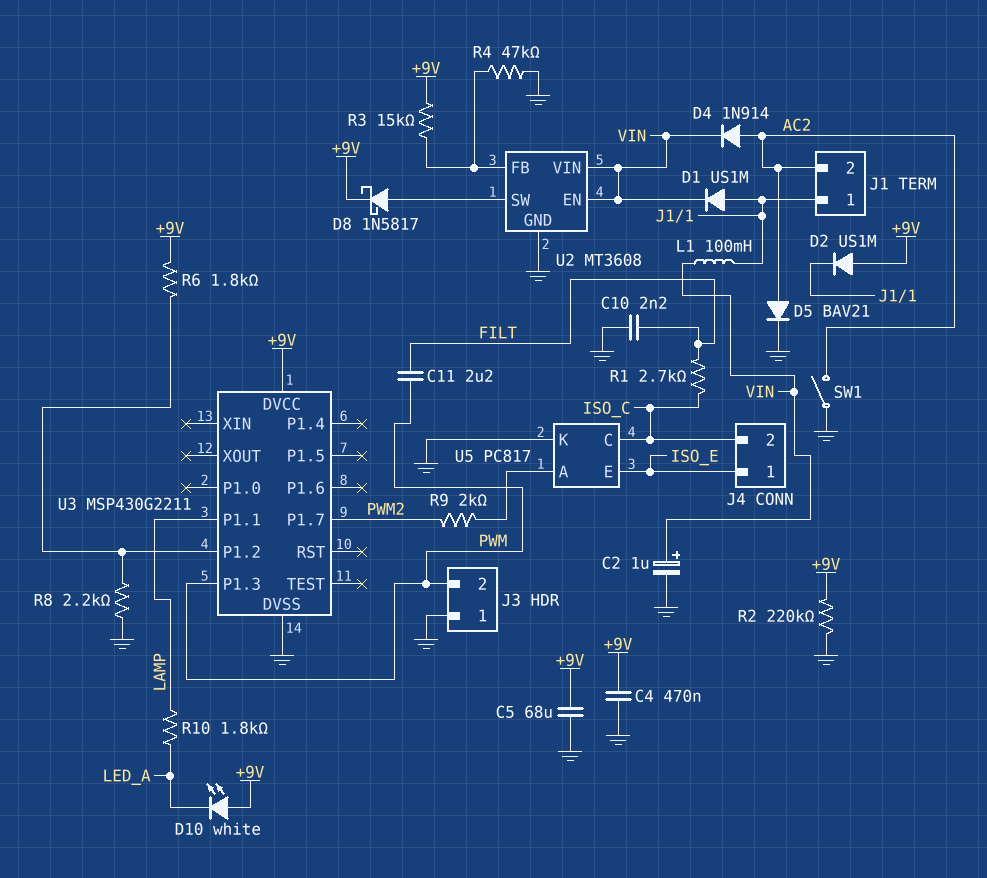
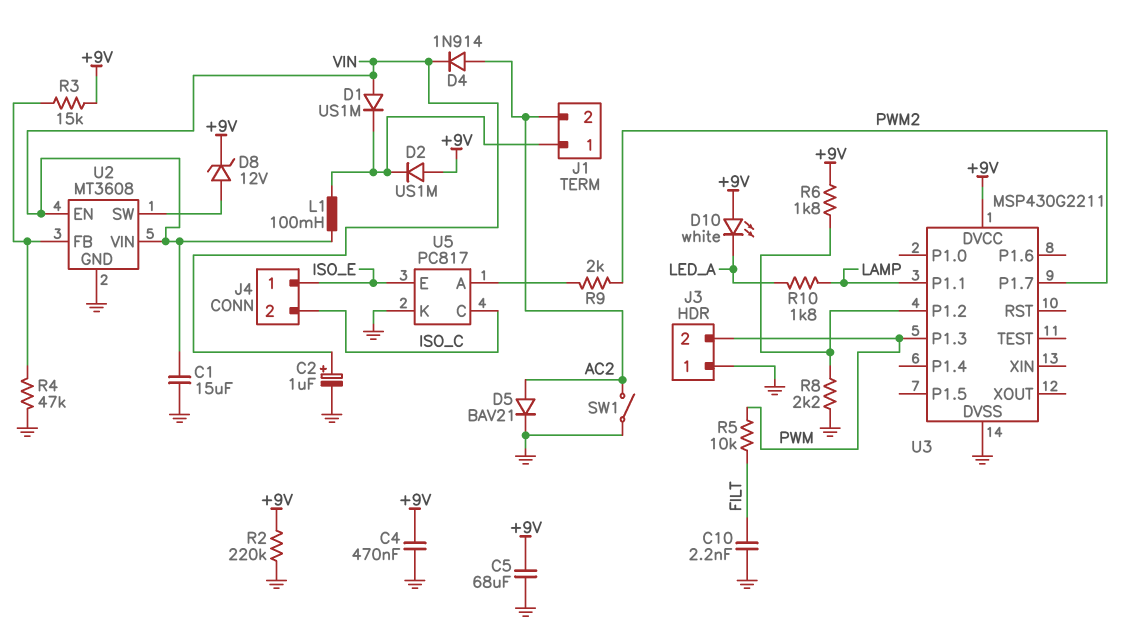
C1: none -> 15uF (GND, VIN)
C11: 2.2uF (FILT, PWM) -> none
D1: diode US1M (A J1/1, K VIN) -> diode US1M (A VIN, K J1/1)
D8: schottky 1N5817 (A U2/SW, K +9V) -> zener 12V (A U2/SW, K +9V)
R1: 2.7k (FILT, ISO_C) -> none
R5: none -> 10k (FILT, PWM)

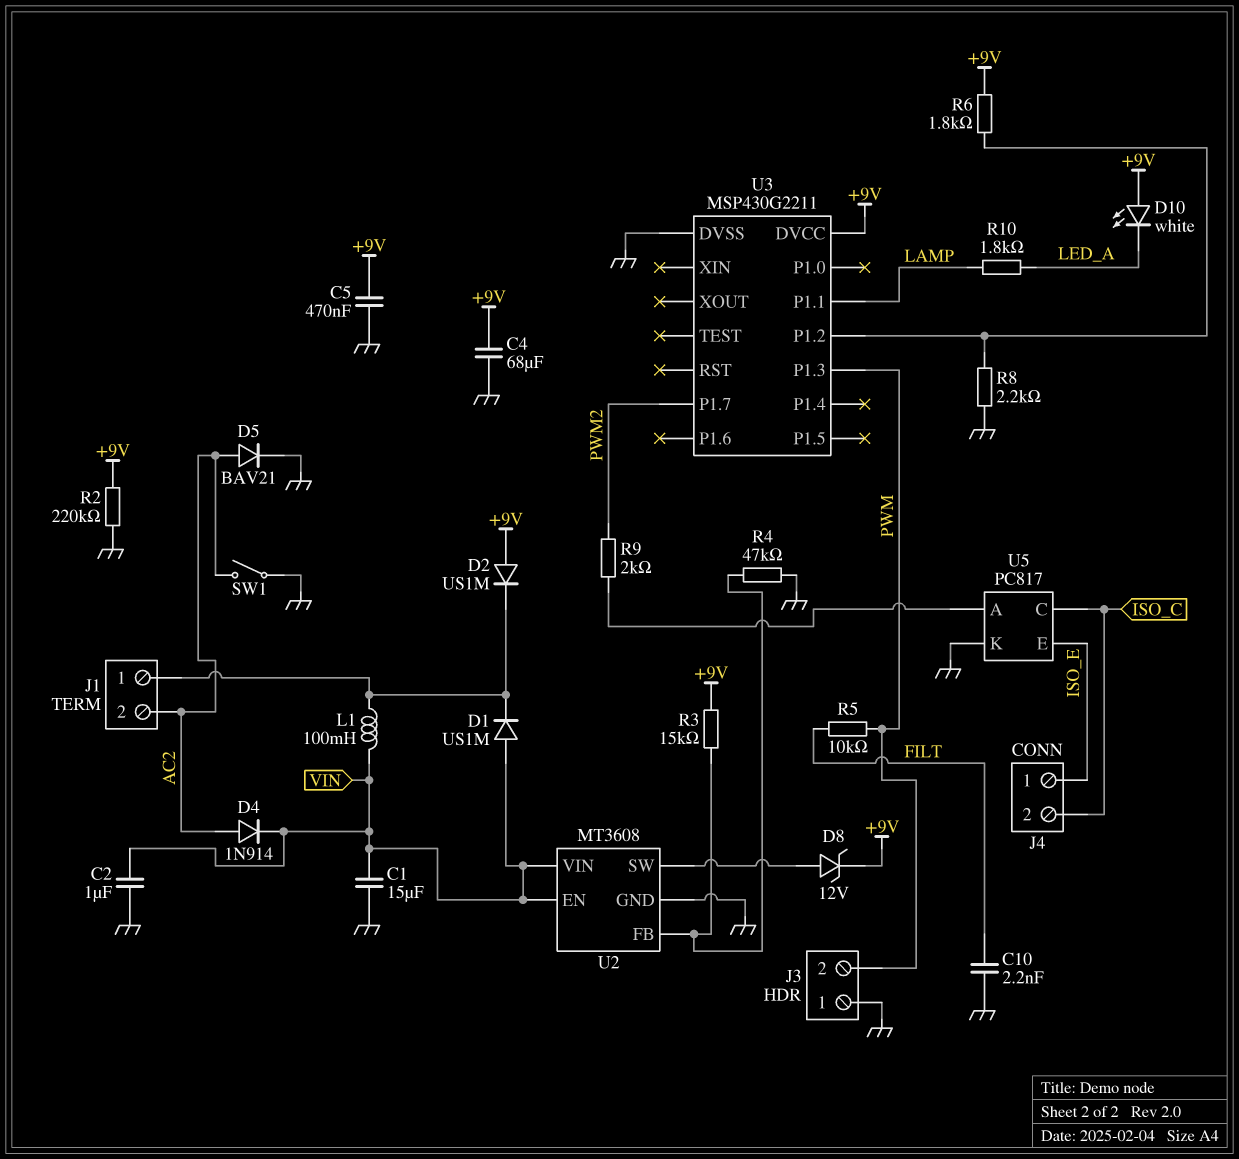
C2: 1uF (plus VIN, minus GND) -> 1uF (GND, VIN)
C4: 470nF (+9V, GND) -> 68uF (+9V, GND)
C5: 68uF (+9V, GND) -> 470nF (+9V, GND)

